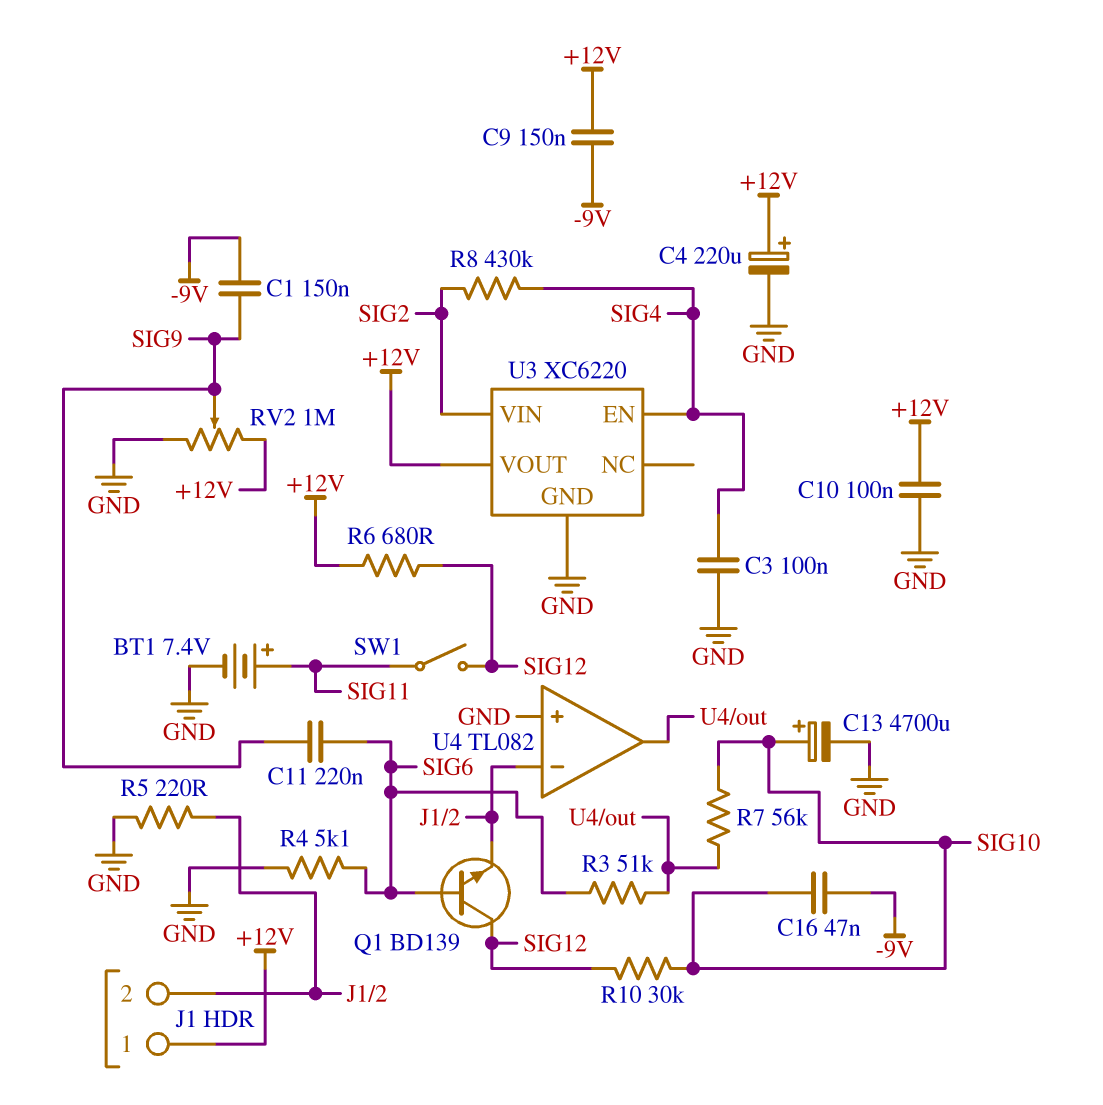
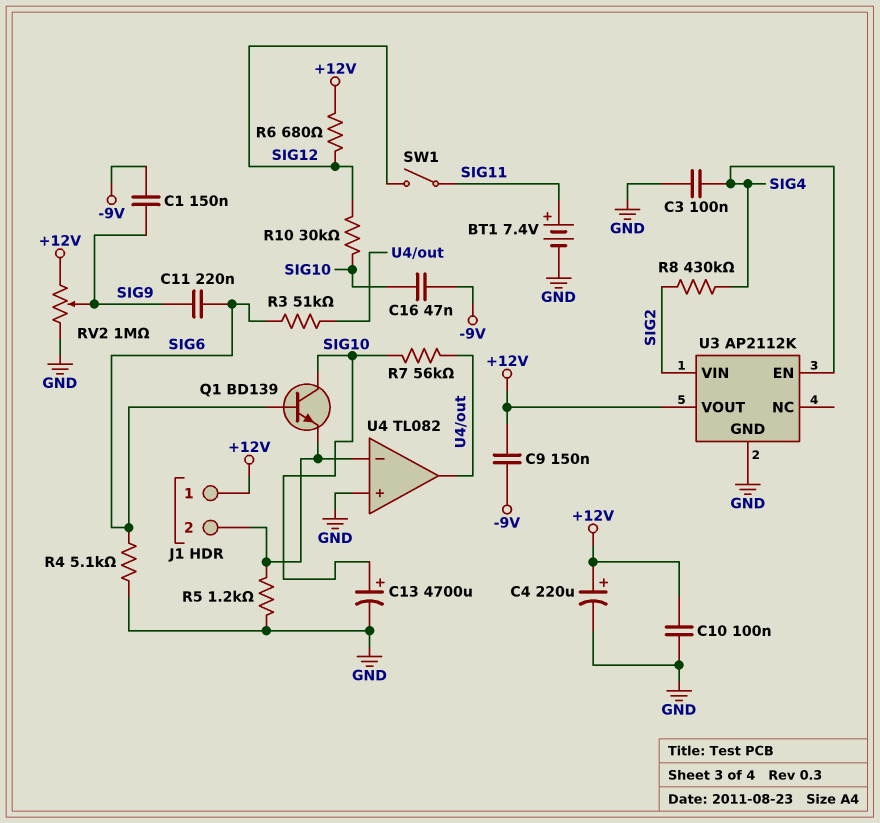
Q1: NPN BD139 (B SIG6, C SIG12, E J1/2) -> NPN BD139 (B SIG6, C SIG10, E J1/2)
R5: 220 (GND, J1/2) -> 1.2k (GND, J1/2)
U3: XC6220 -> AP2112K

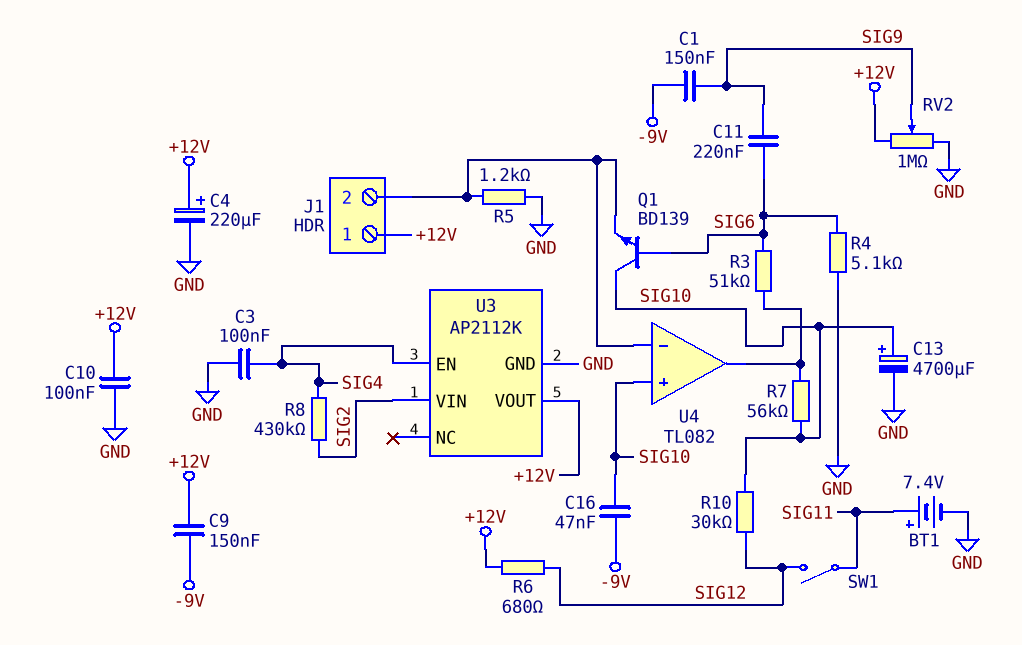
U4 pin in+: GND -> SIG10

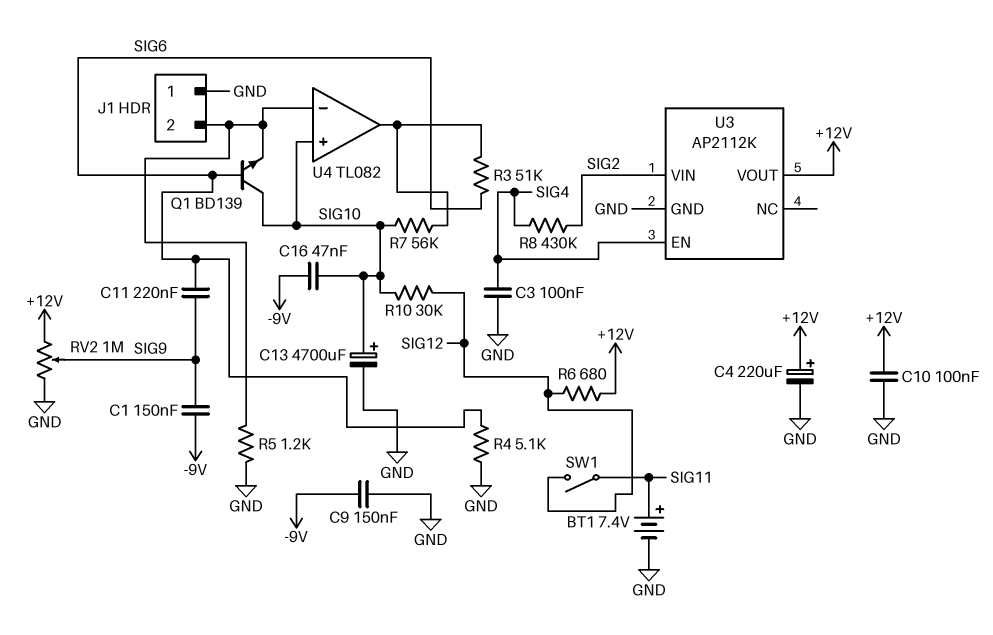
C9: 150nF (+12V, -9V) -> 150nF (-9V, GND)
J1 pin 1: +12V -> GND

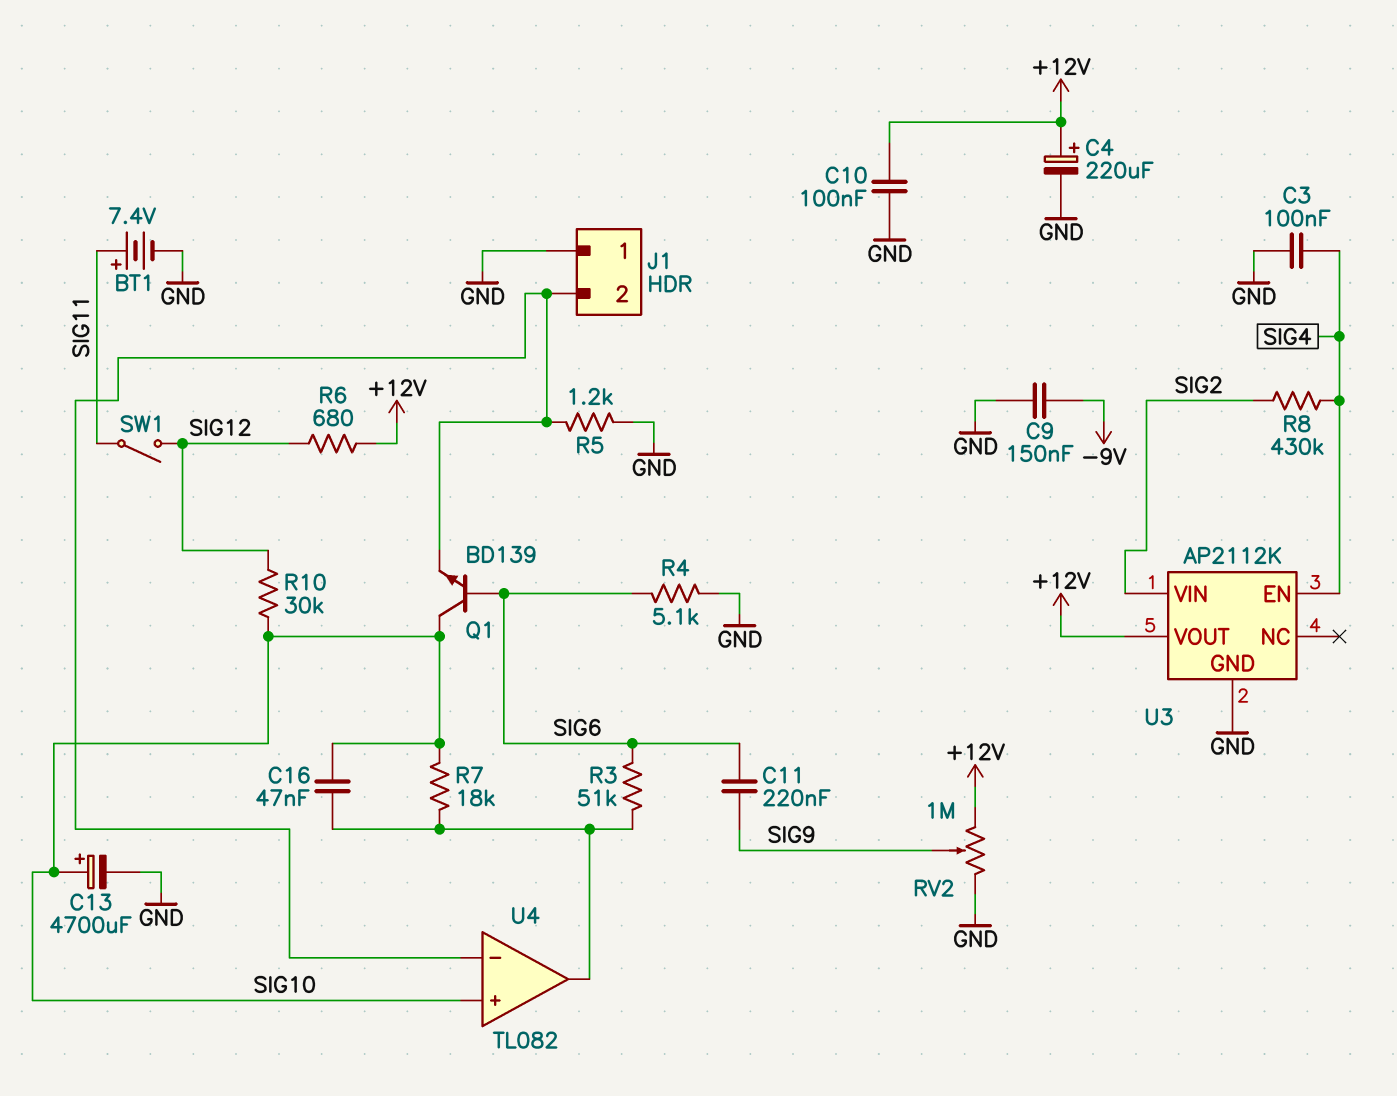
C1: 150nF (-9V, SIG9) -> none
C16: 47nF (-9V, SIG10) -> 47nF (SIG10, U4/out)
R7: 56k (SIG10, U4/out) -> 18k (SIG10, U4/out)

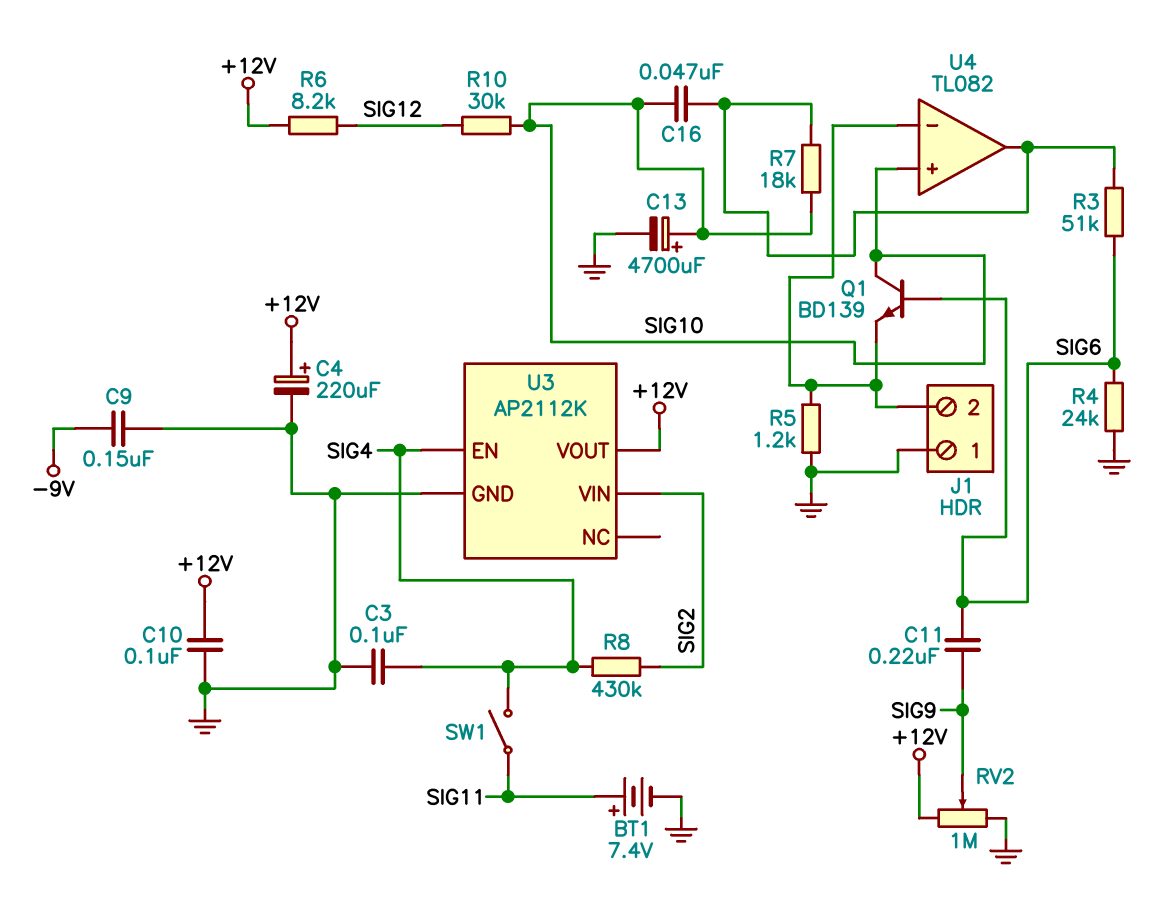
R4: 5.1k (GND, SIG6) -> 24k (GND, SIG6)
R6: 680 (+12V, SIG12) -> 8.2k (+12V, SIG12)
SW1: switch (SIG11, SIG12) -> switch (SIG4, SIG11)

